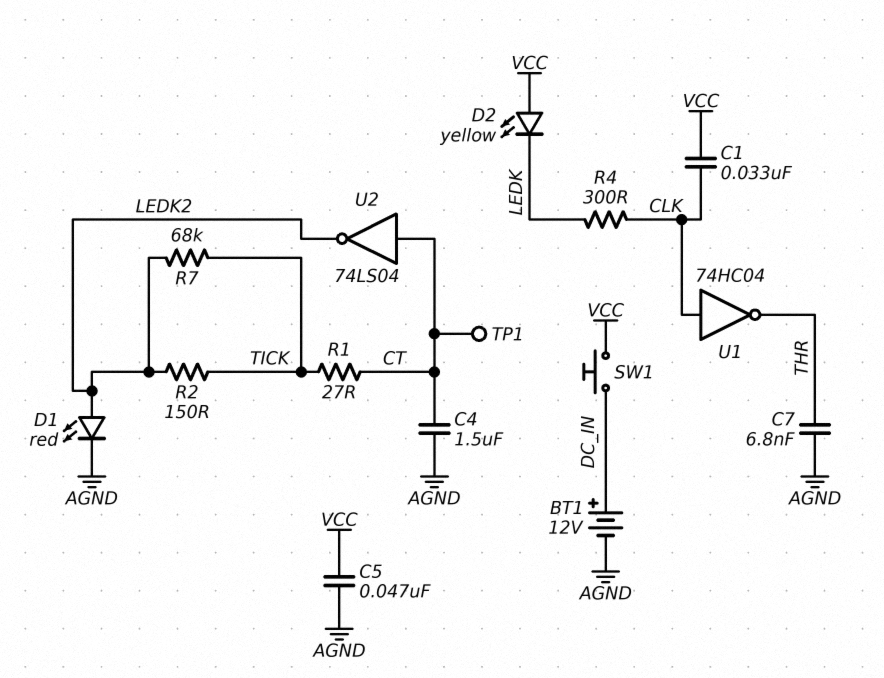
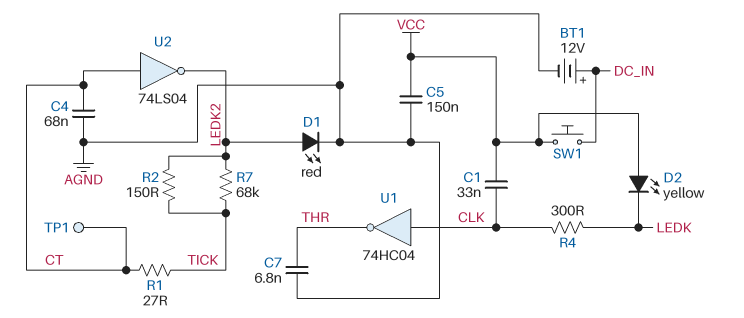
C4: 1.5uF (AGND, CT) -> 68nF (AGND, CT)
C5: 47nF (AGND, VCC) -> 150nF (AGND, VCC)

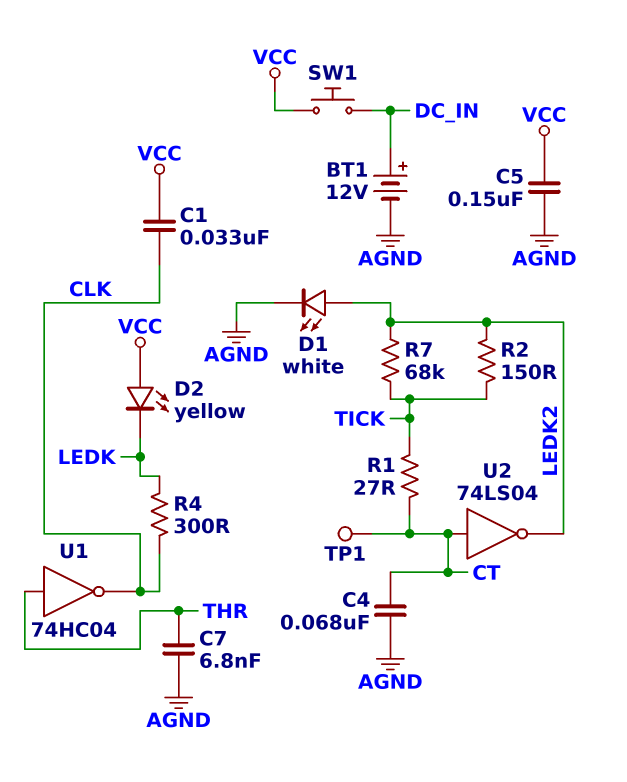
D1: LED red (A LEDK2, K AGND) -> LED white (A LEDK2, K AGND)
U1: NOT 74HC04 (in CLK, out THR) -> NOT 74HC04 (in THR, out CLK)

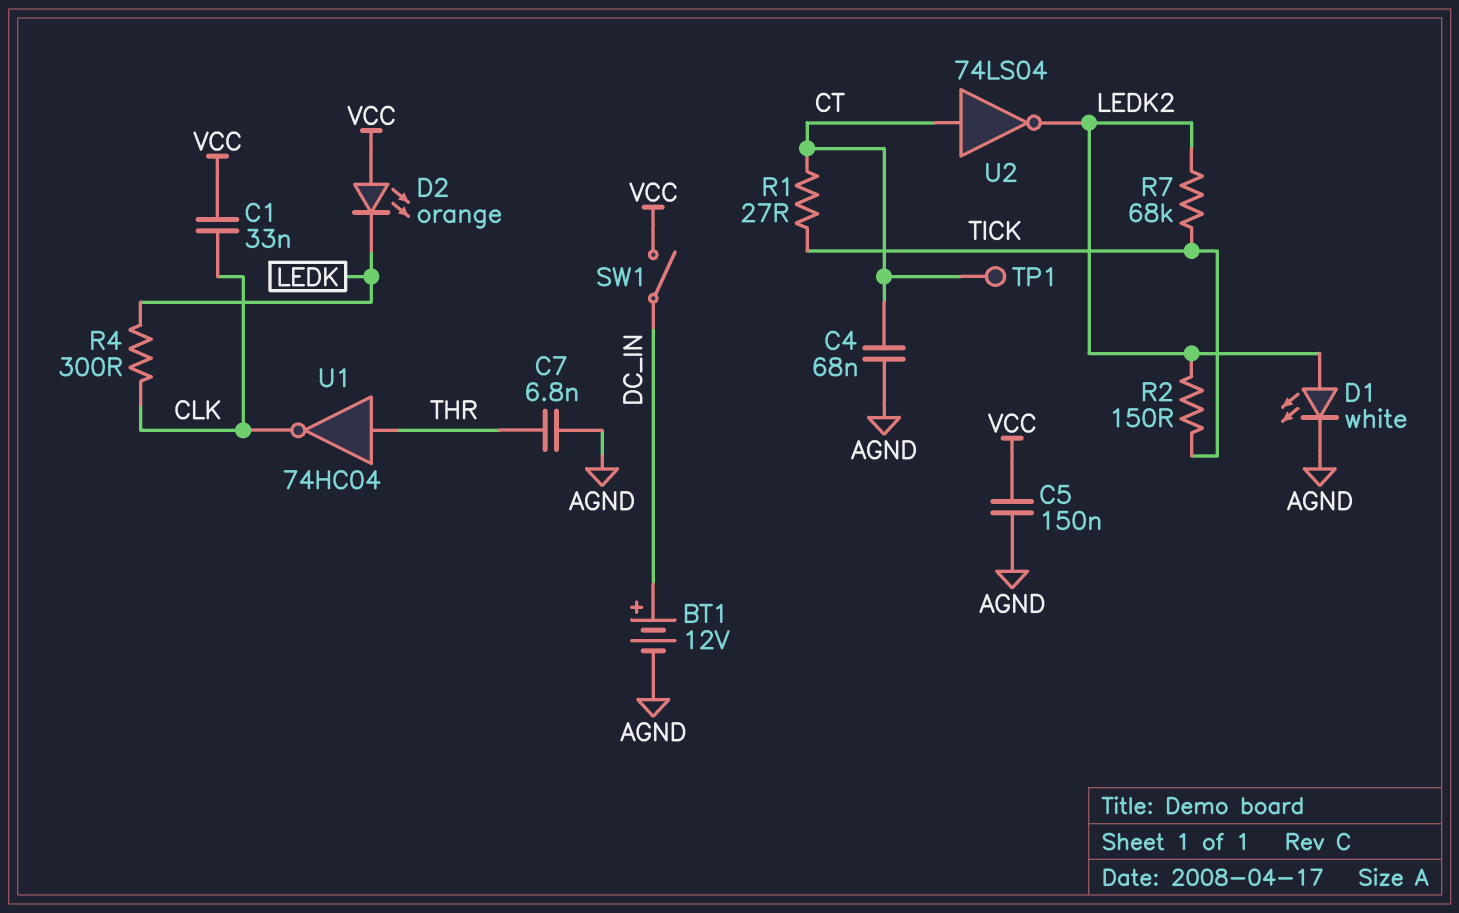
D2: LED yellow (A VCC, K LEDK) -> LED orange (A VCC, K LEDK)
SW1: button (DC_IN, VCC) -> switch (DC_IN, VCC)

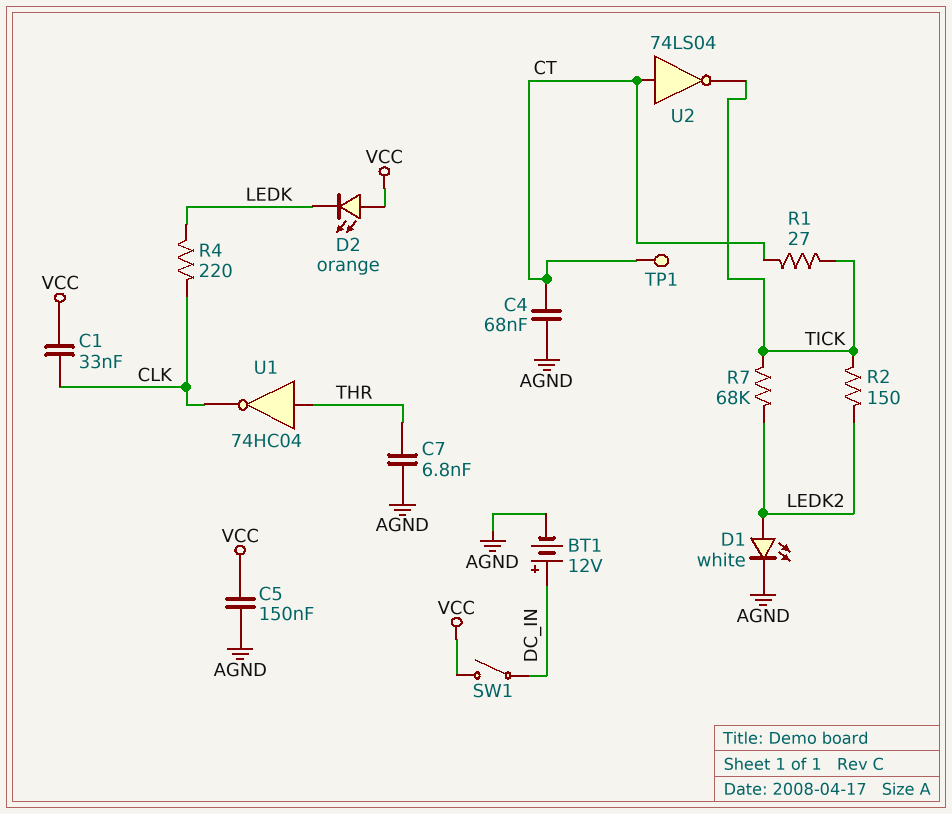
R4: 300 (CLK, LEDK) -> 220 (CLK, LEDK)
U2: NOT 74LS04 (in CT, out LEDK2) -> NOT 74LS04 (in CT, out TICK)

